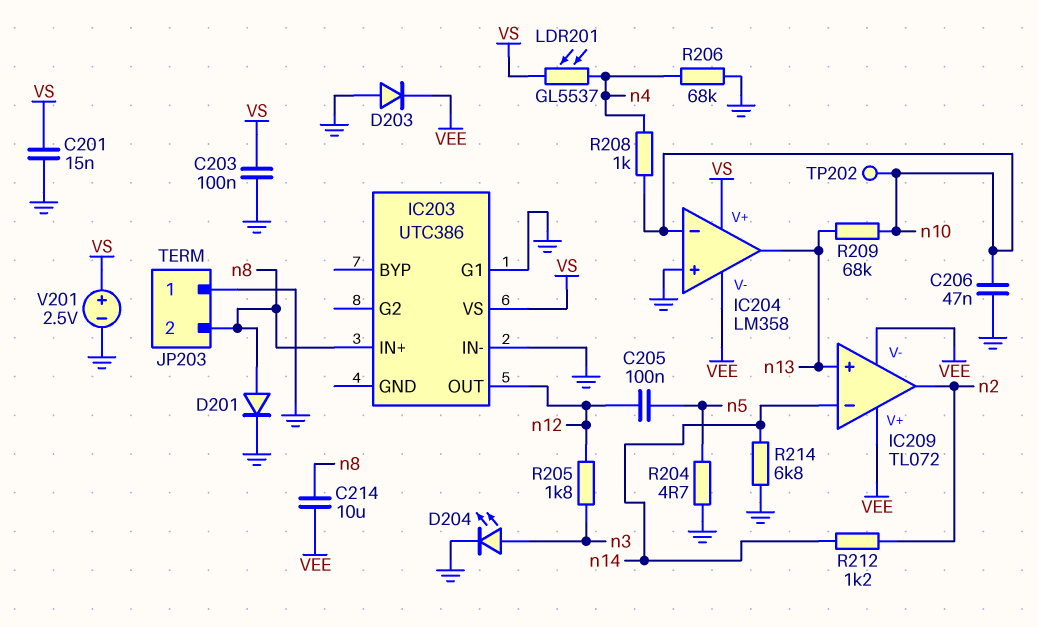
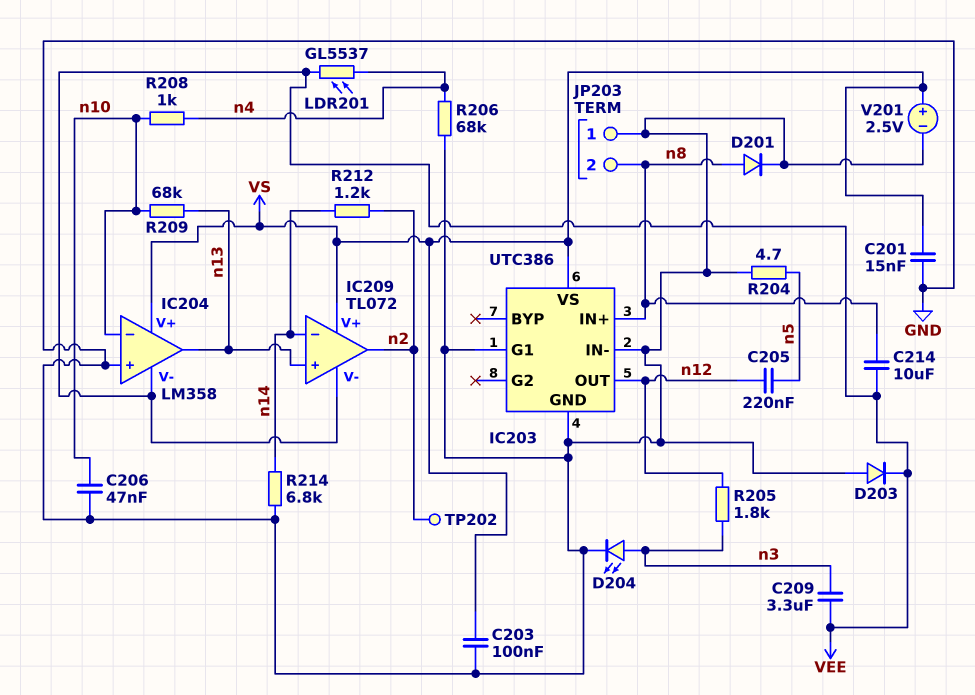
C205: 100nF (n5, n12) -> 220nF (n5, n12)
C209: none -> 3.3uF (VEE, n3)
IC203 pin GND: none -> GND
IC209 pin V+: VEE -> VS
LDR201: GL5537 (VS, n4) -> GL5537 (VEE, n4)
TP202: test point (n10) -> test point (n2)

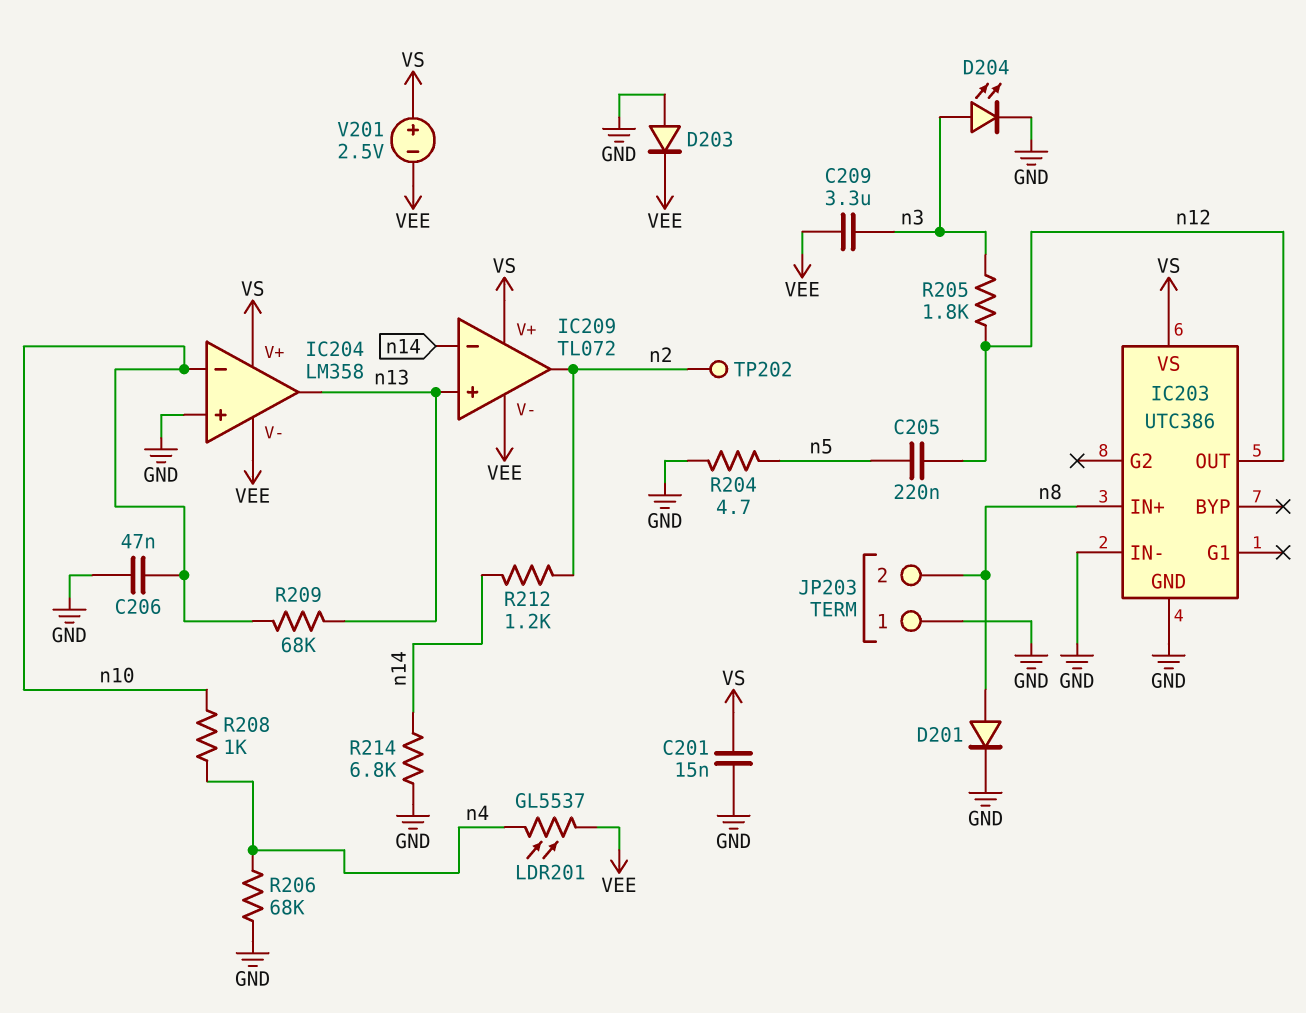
C203: 100nF (GND, VS) -> none
C214: 10uF (VEE, n8) -> none
IC203 pin G1: GND -> none
V201: 2.5V (plus VS, minus GND) -> 2.5V (plus VS, minus VEE)

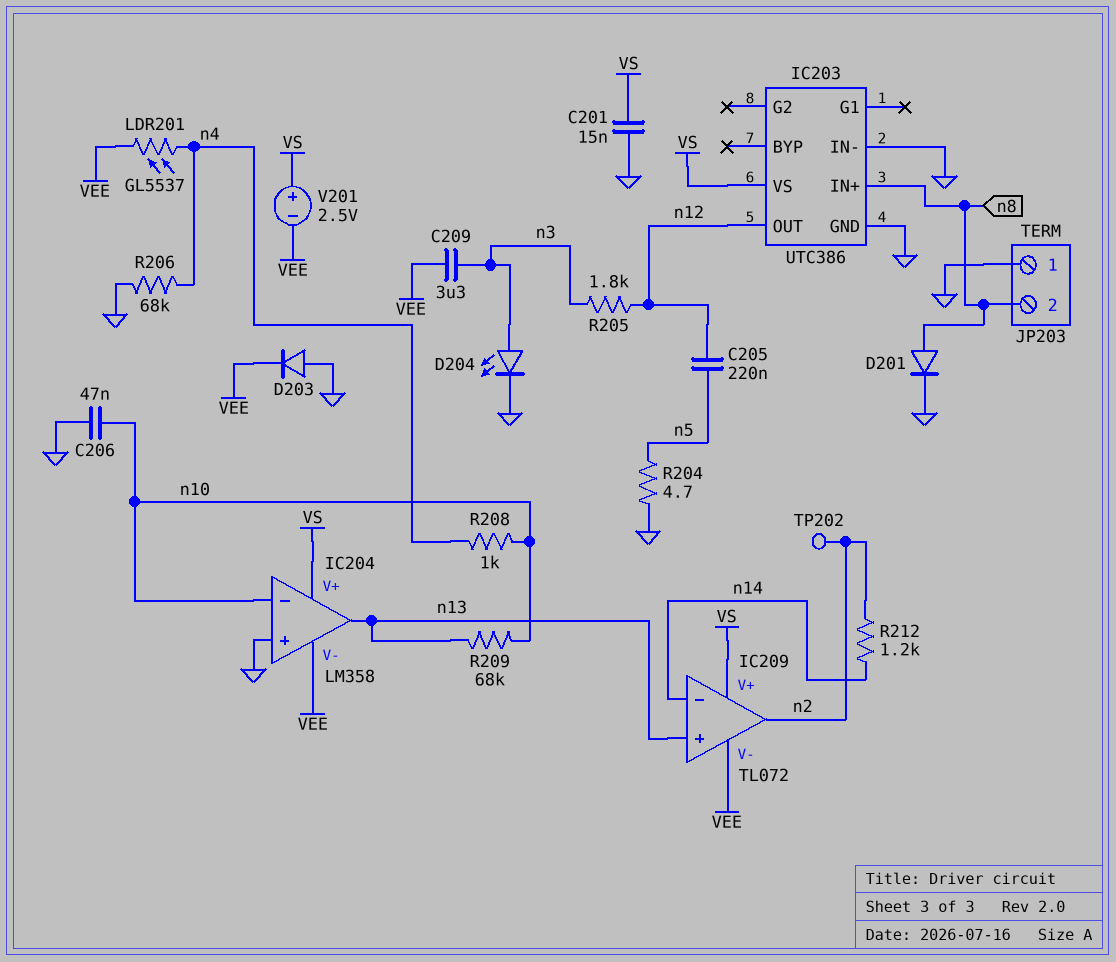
R214: 6.8k (GND, n14) -> none

